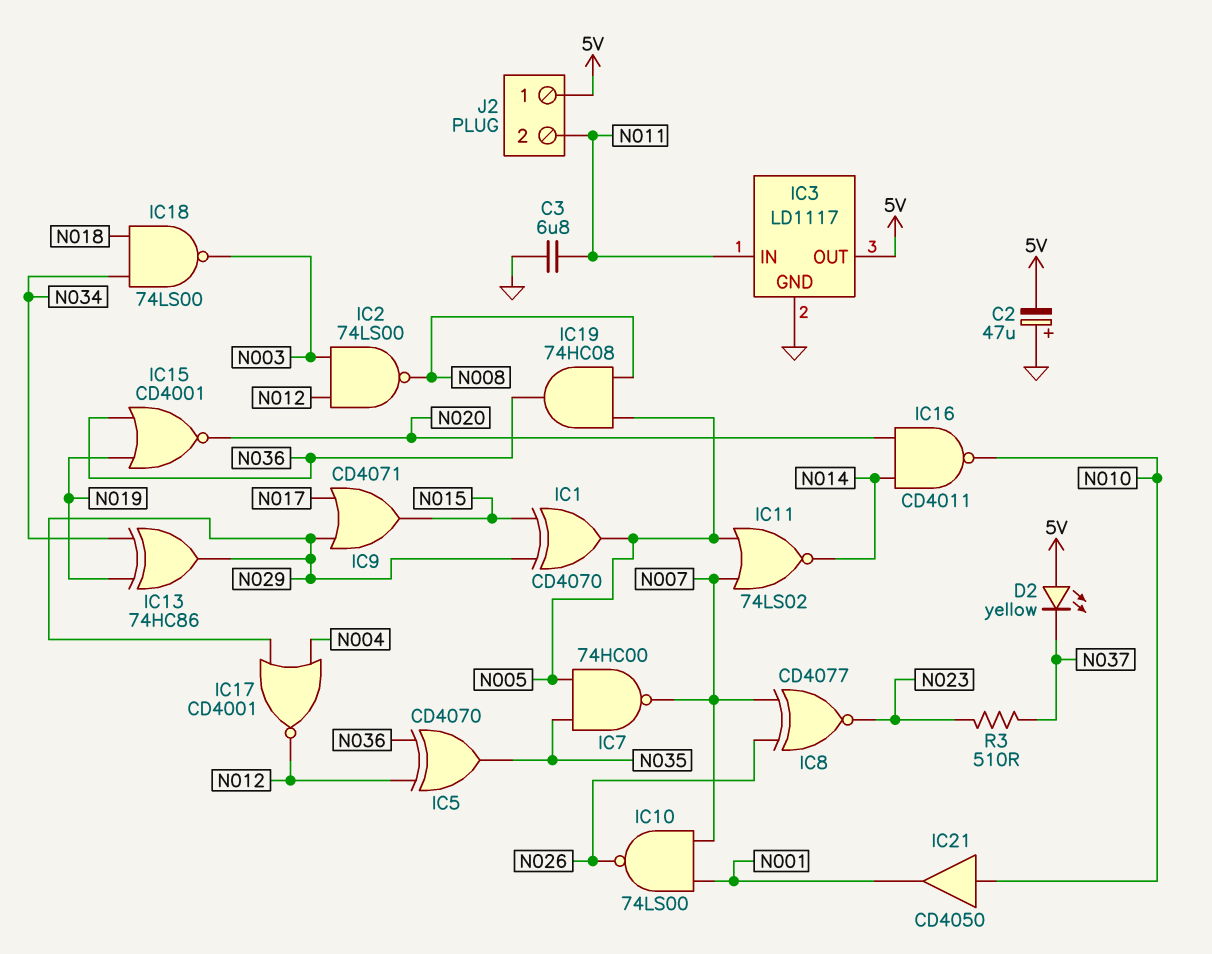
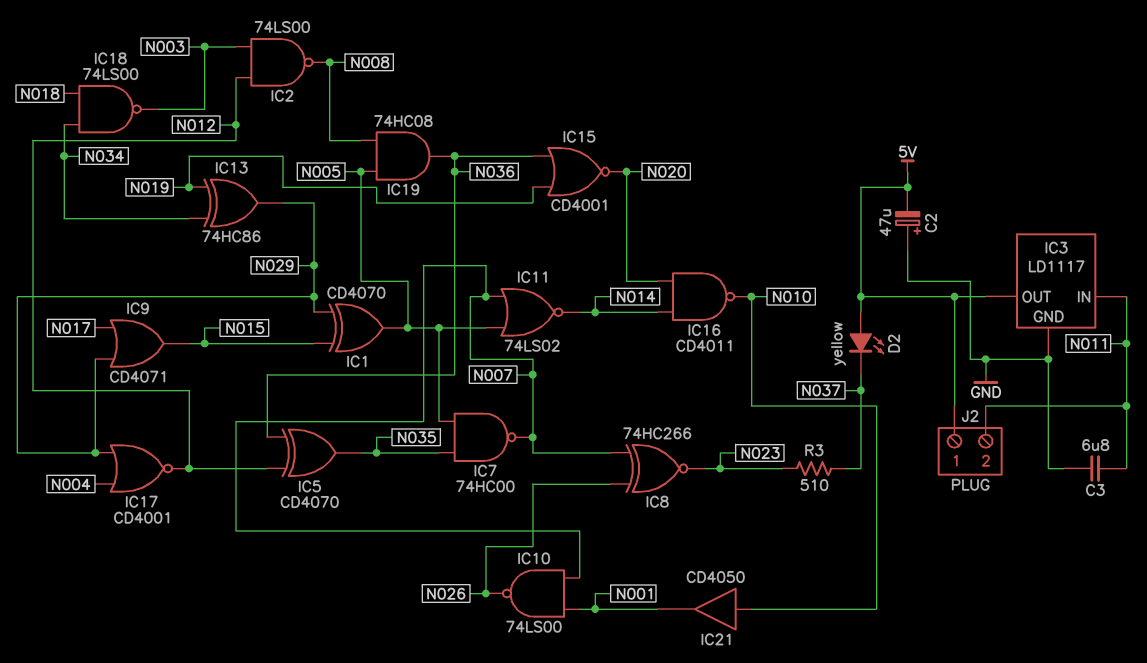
IC8: XNOR CD4077 (in N007, in N026, out N023) -> XNOR 74HC266 (in N007, in N026, out N023)

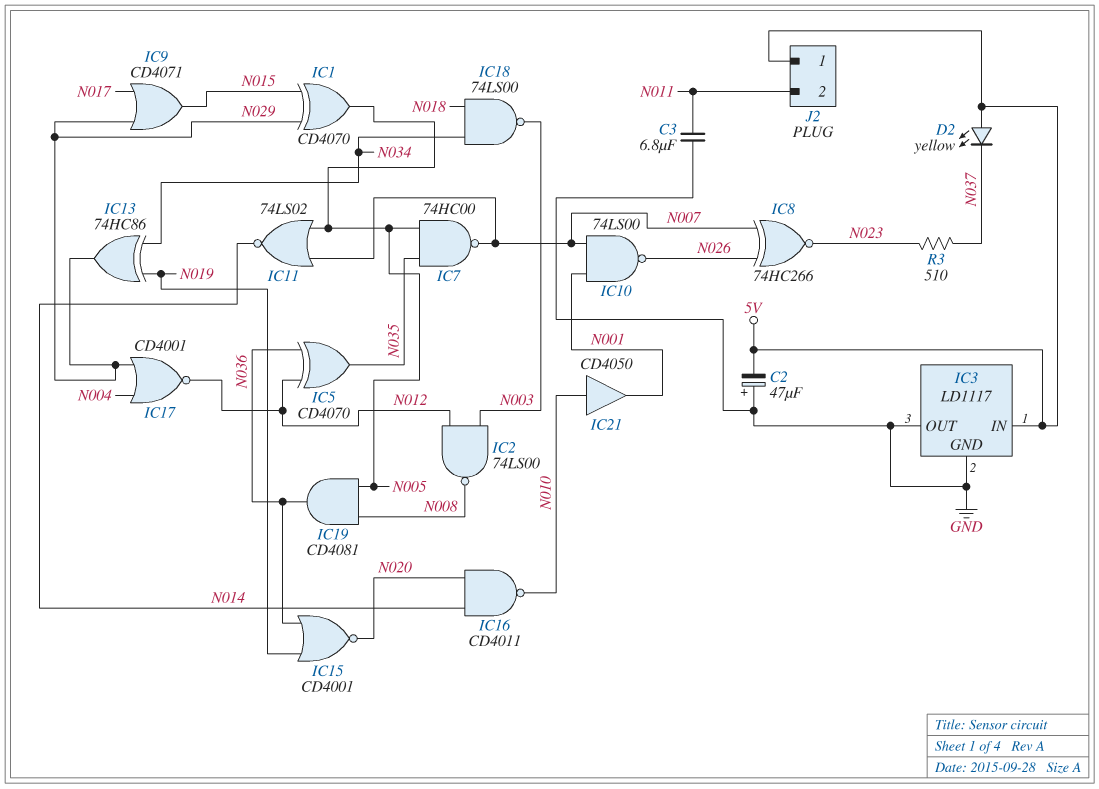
IC3 pin IN: N011 -> 5V
IC3 pin OUT: 5V -> GND
IC19: AND 74HC08 (in N005, in N008, out N036) -> AND CD4081 (in N005, in N008, out N036)

